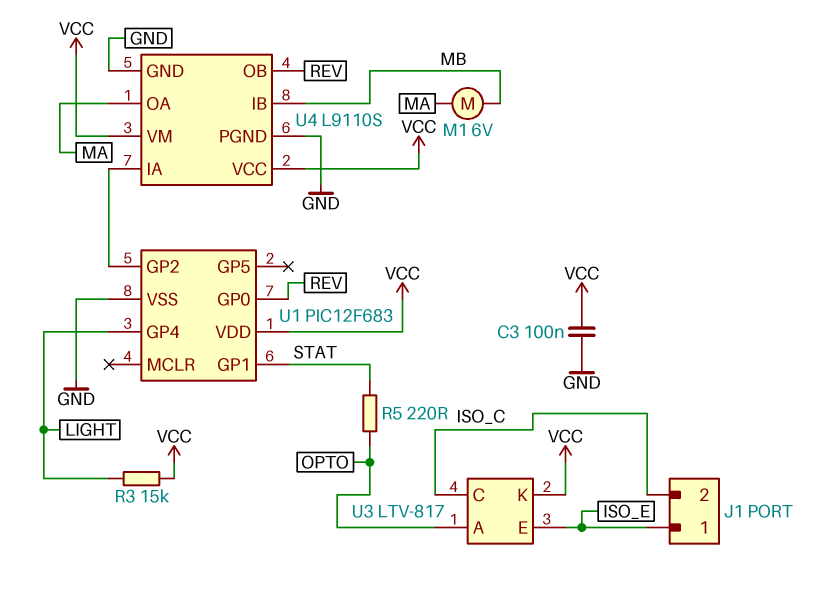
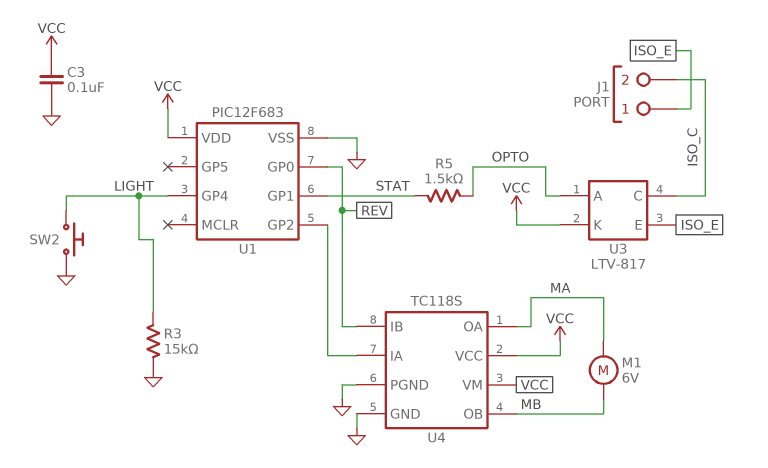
R3: 15k (LIGHT, VCC) -> 15k (GND, LIGHT)
R5: 220 (OPTO, STAT) -> 1.5k (OPTO, STAT)
SW2: none -> button (GND, LIGHT)
U4: L9110S -> TC118S
U4 pin IB: MB -> REV
U4 pin OB: REV -> MB

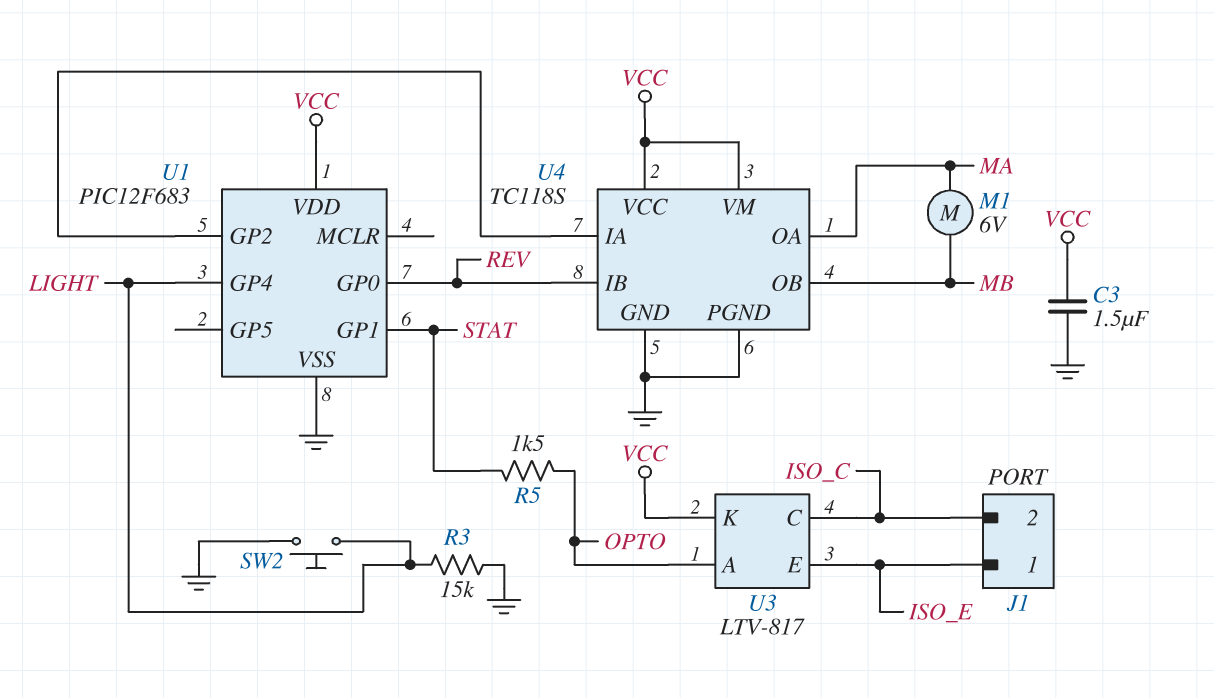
C3: 100nF (GND, VCC) -> 1.5uF (GND, VCC)

